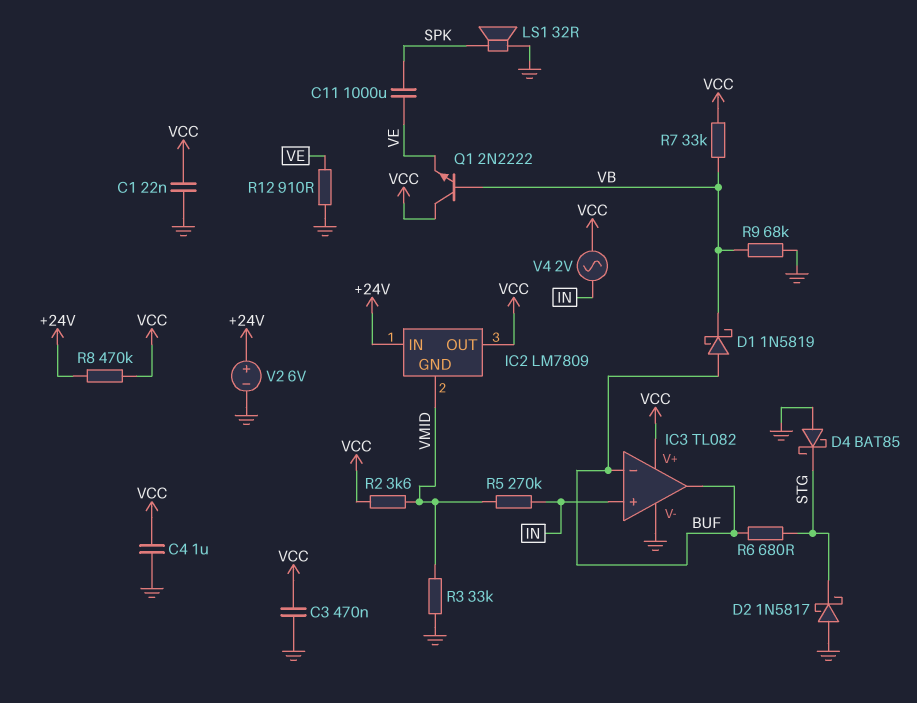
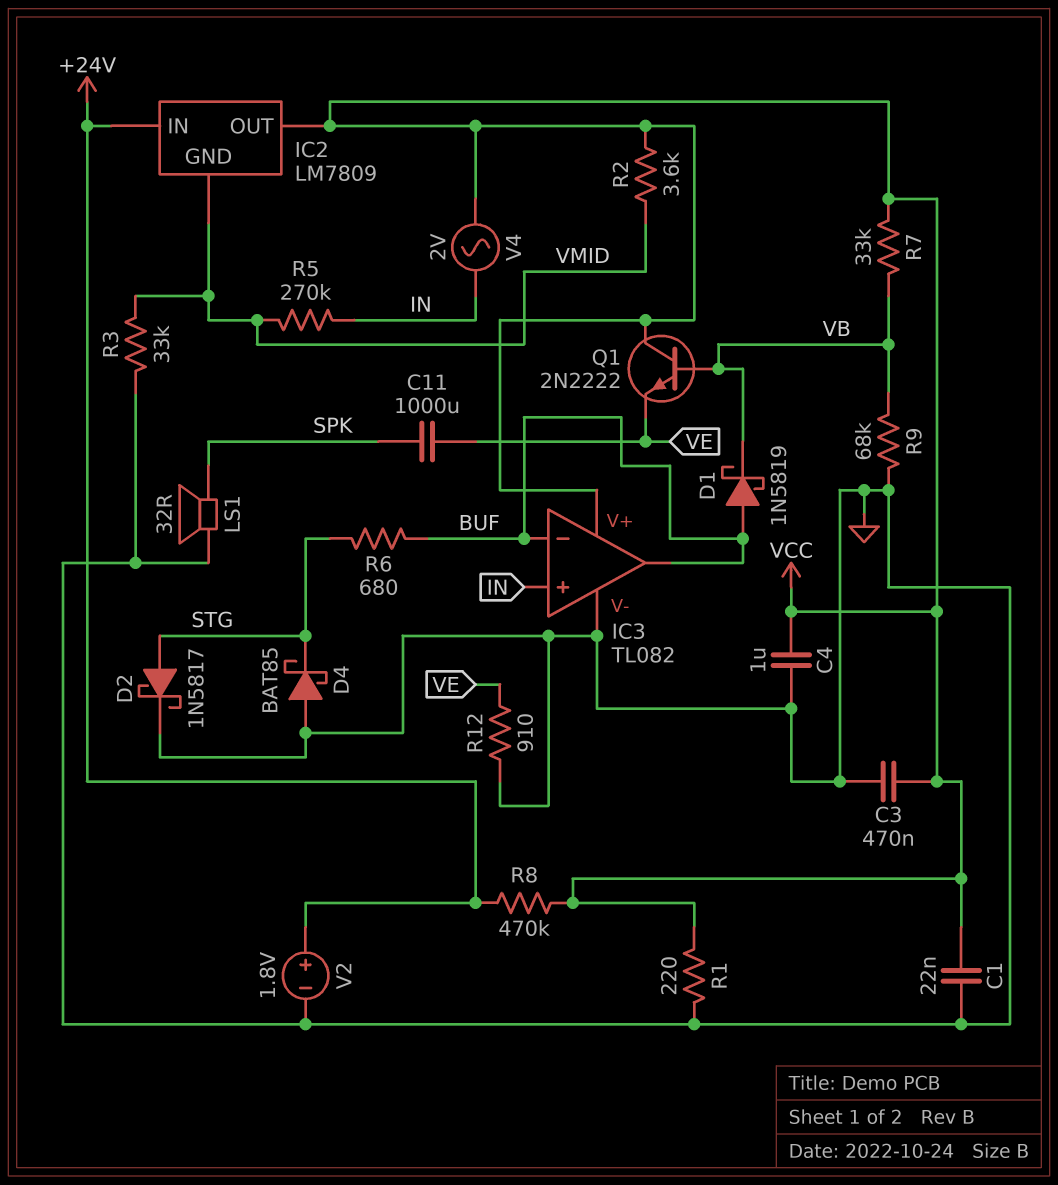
D2: schottky 1N5817 (A GND, K STG) -> schottky 1N5817 (A STG, K GND)
R1: none -> 220 (GND, VCC)
V2: 6V (plus +24V, minus GND) -> 1.8V (plus +24V, minus GND)

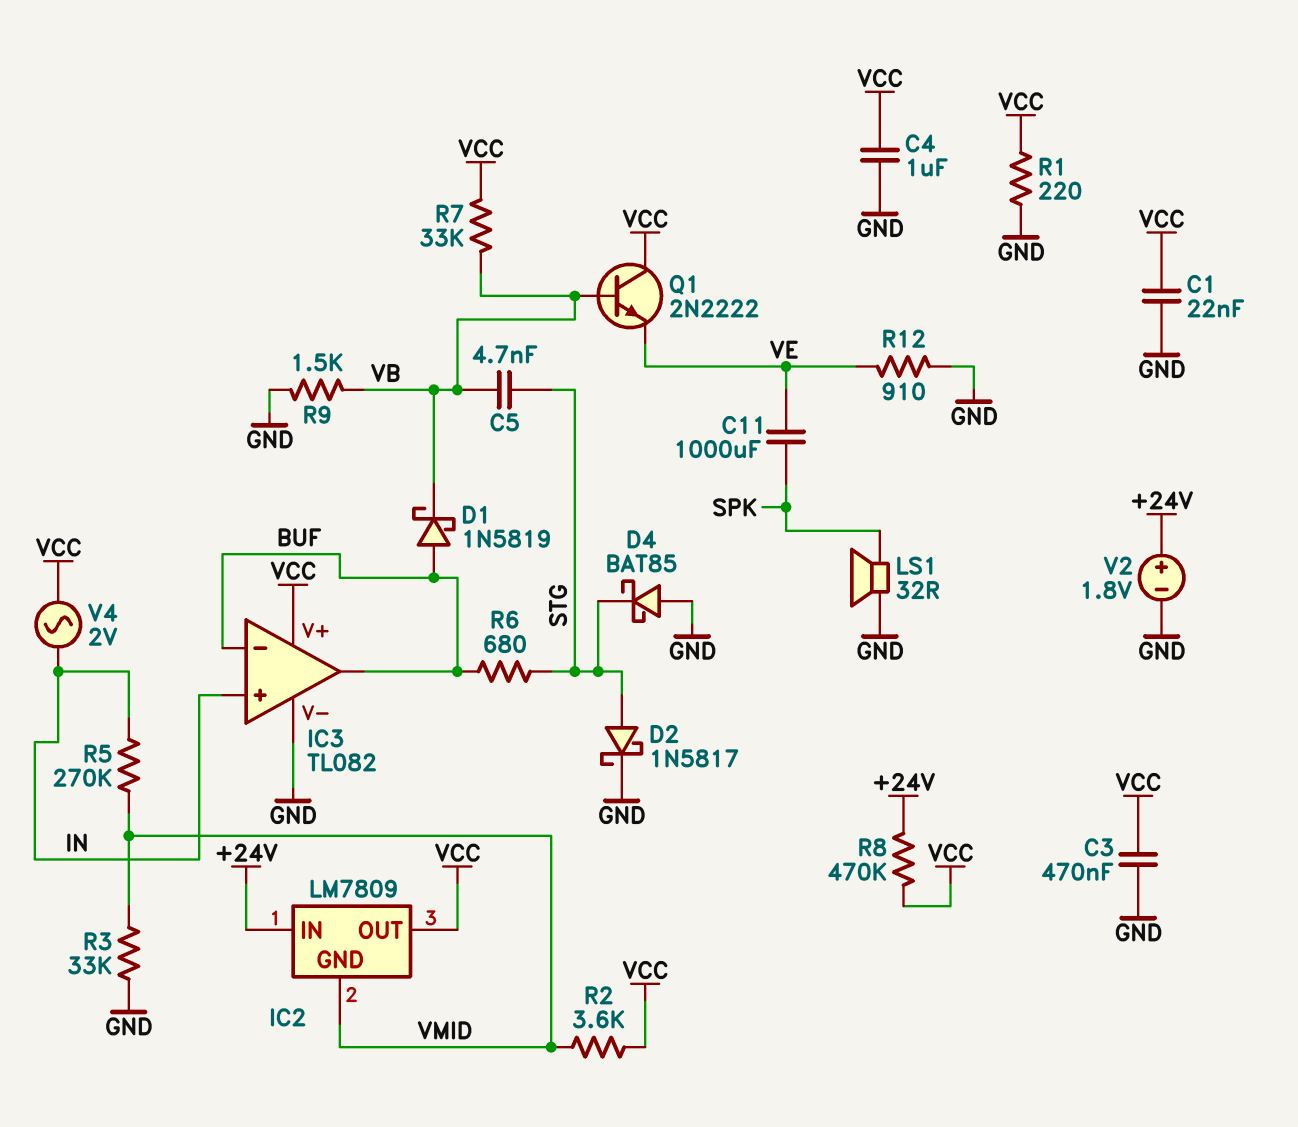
C5: none -> 4.7nF (STG, VB)
R9: 68k (GND, VB) -> 1.5k (GND, VB)

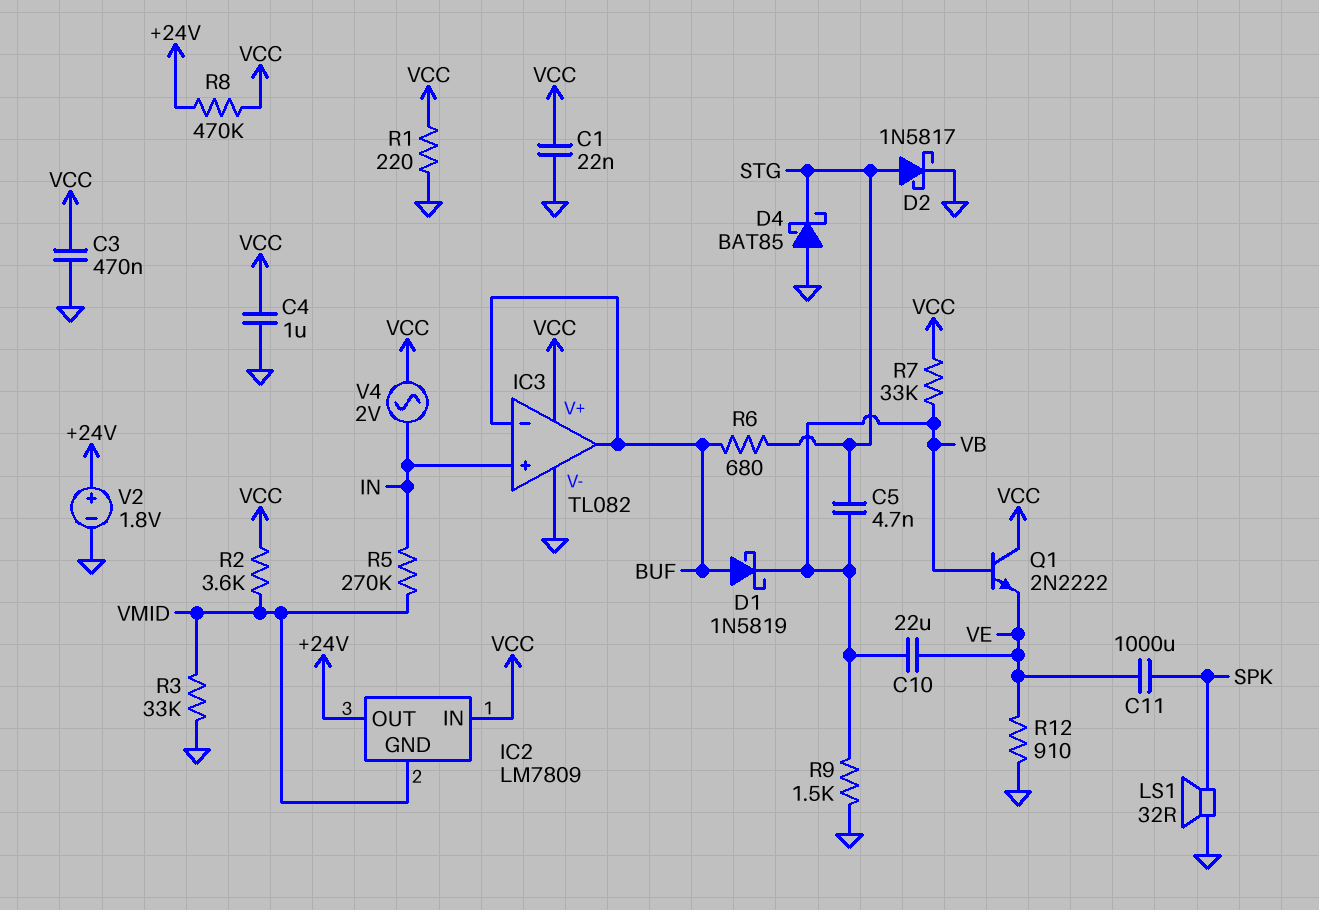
C10: none -> 22uF (VB, VE)
IC2 pin IN: +24V -> VCC
IC2 pin OUT: VCC -> +24V

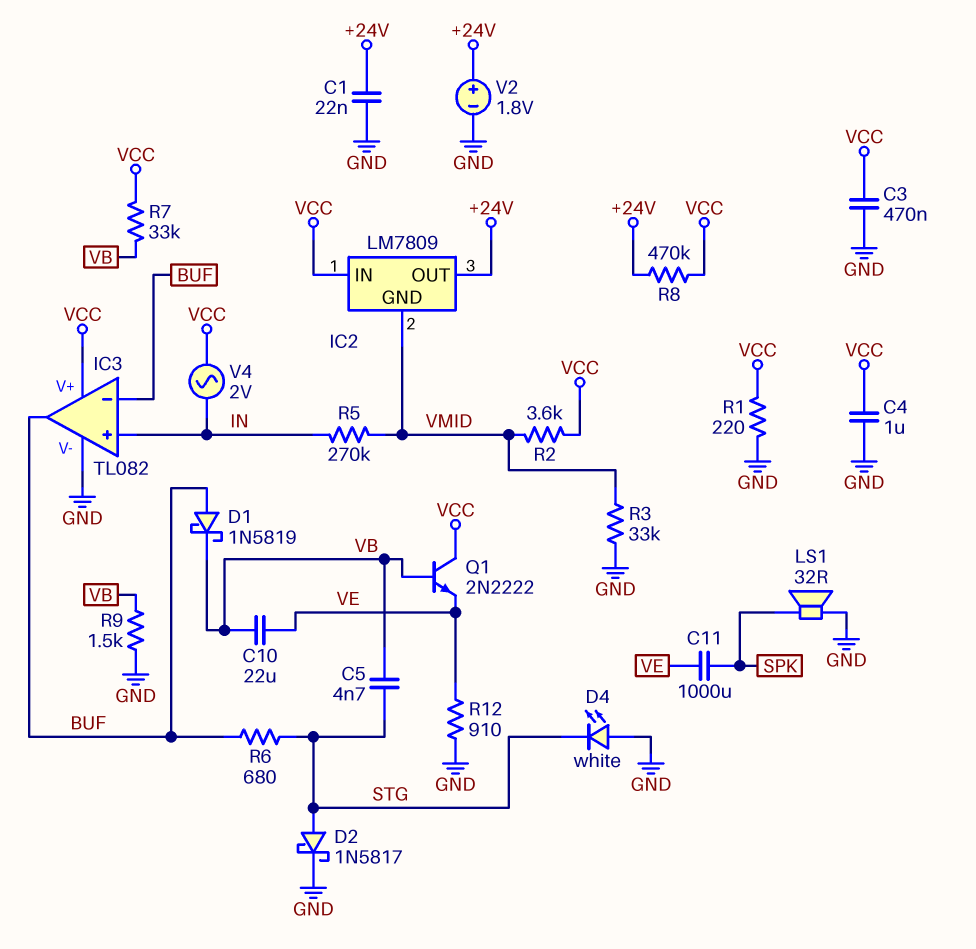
C1: 22nF (GND, VCC) -> 22nF (+24V, GND)
D4: schottky BAT85 (A GND, K STG) -> LED white (A GND, K STG)

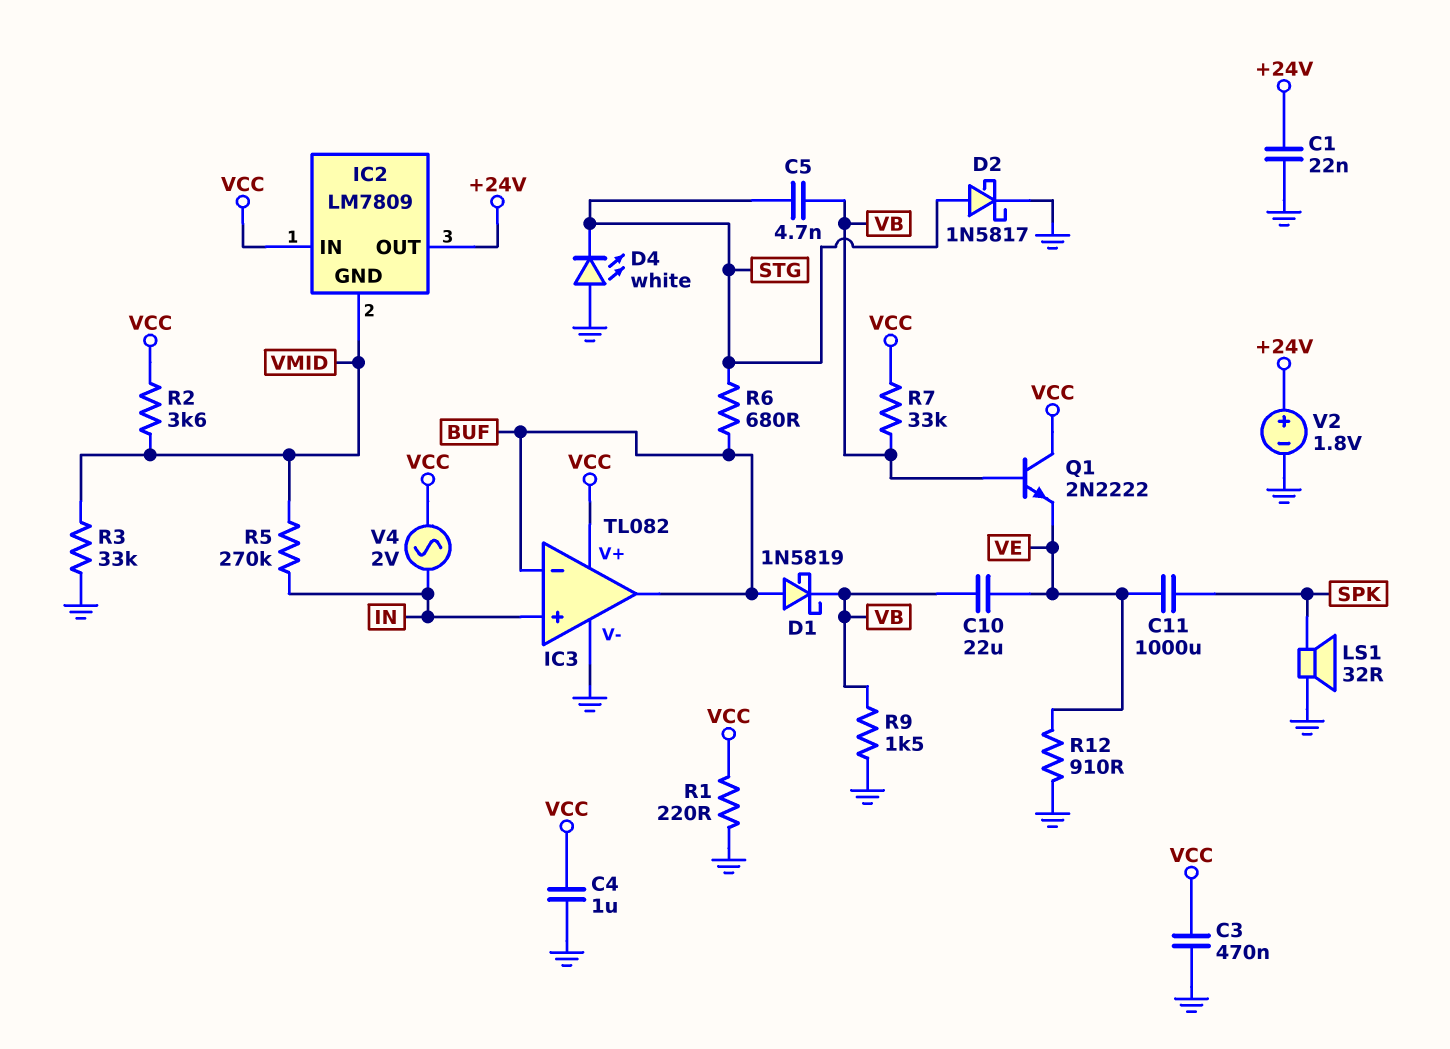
R8: 470k (+24V, VCC) -> none

